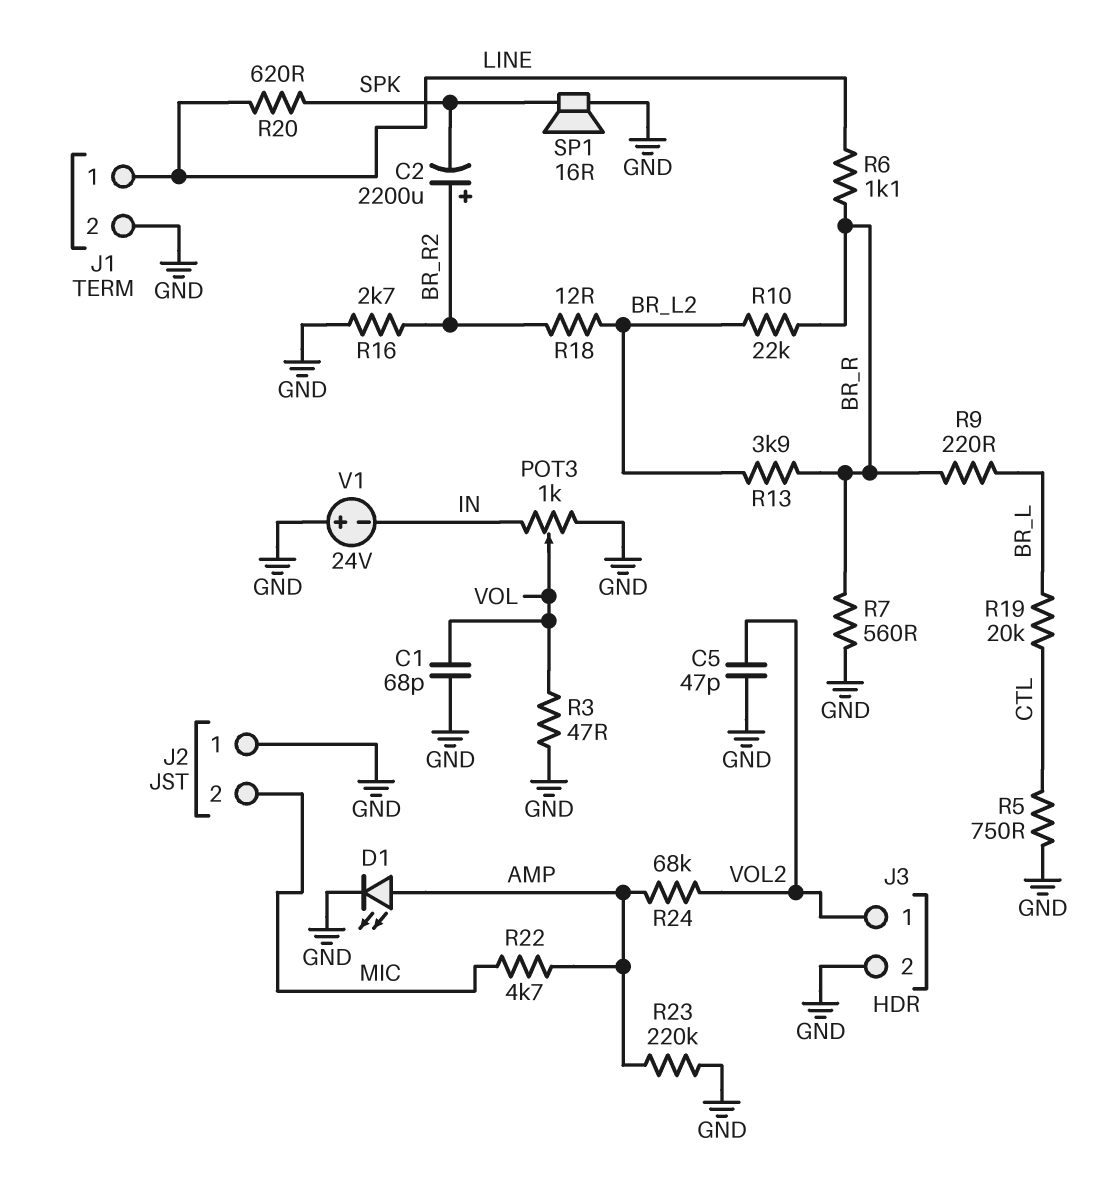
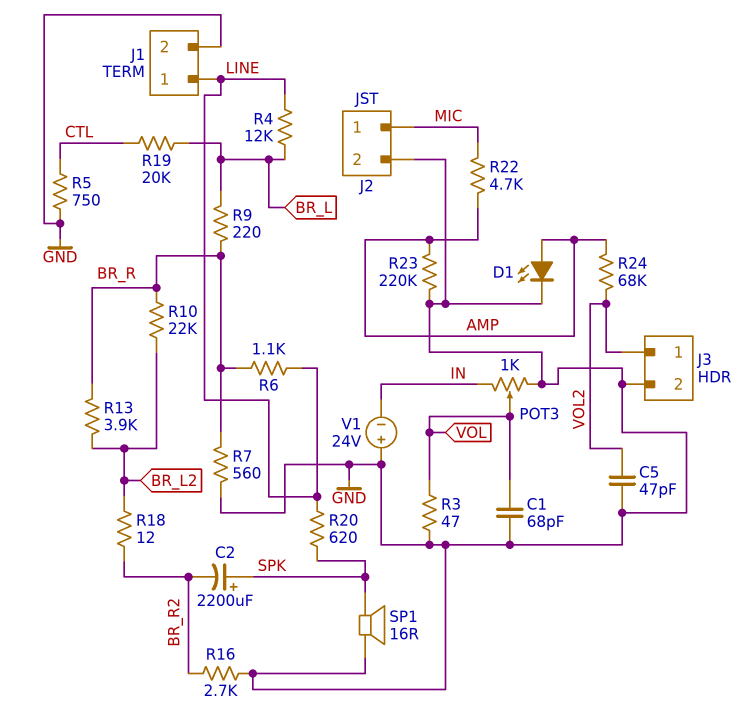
C2: 2200uF (plus BR_R2, minus SPK) -> 2200uF (plus SPK, minus BR_R2)
J2 pin 1: GND -> MIC
J2 pin 2: MIC -> GND
R4: none -> 12k (BR_L, LINE)

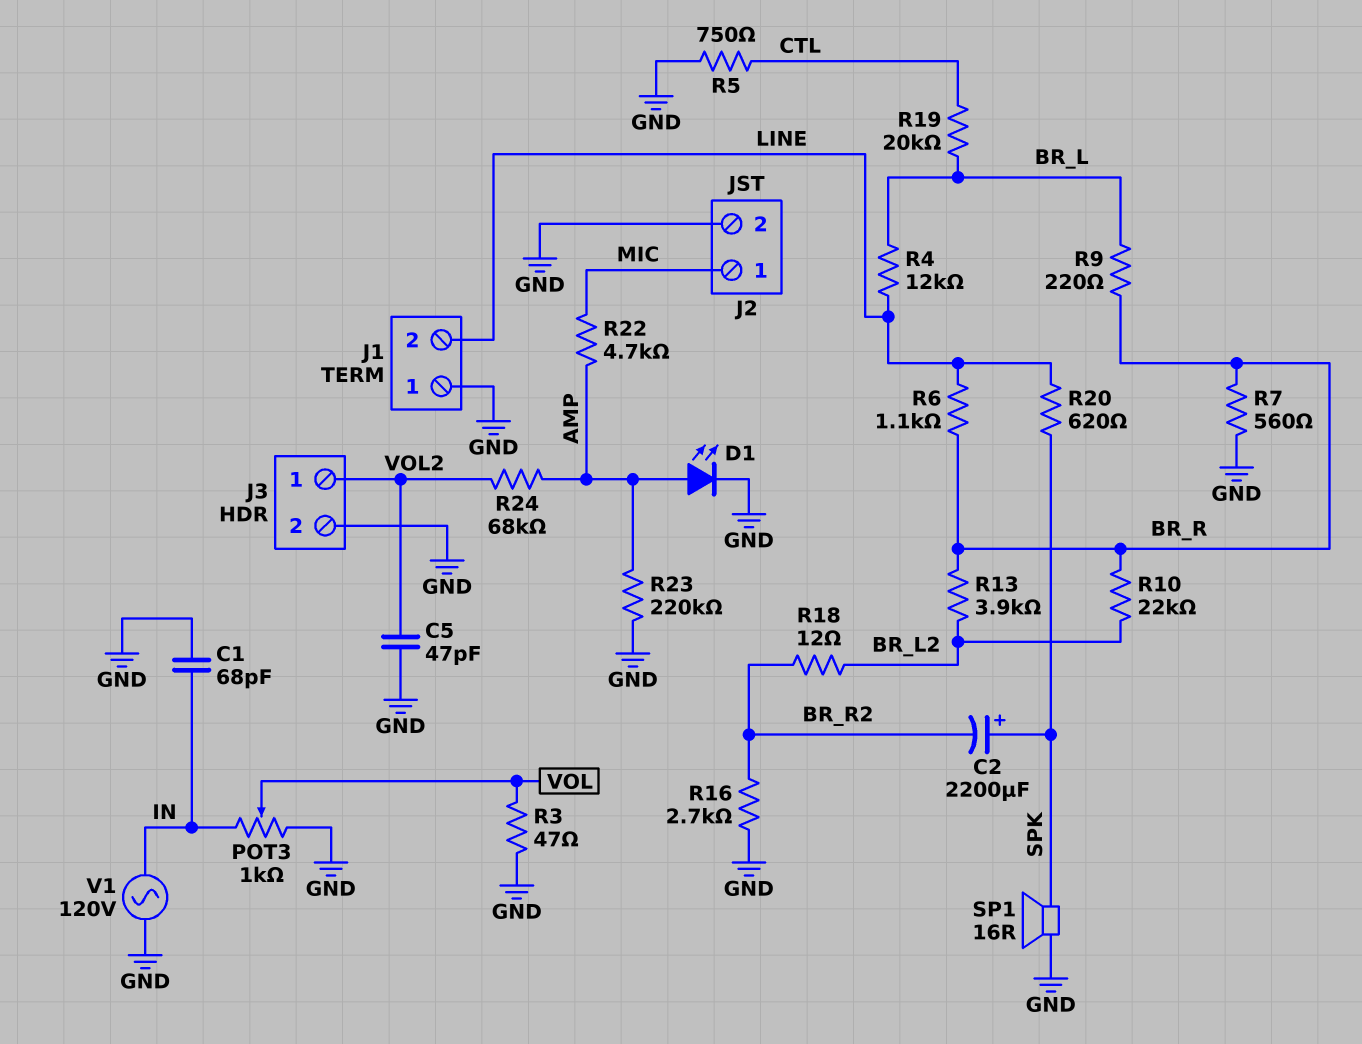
C1: 68pF (GND, VOL) -> 68pF (GND, IN)
J1 pin 1: LINE -> GND
J1 pin 2: GND -> LINE
V1: 24V (plus GND, minus IN) -> AC 120V (GND, IN)

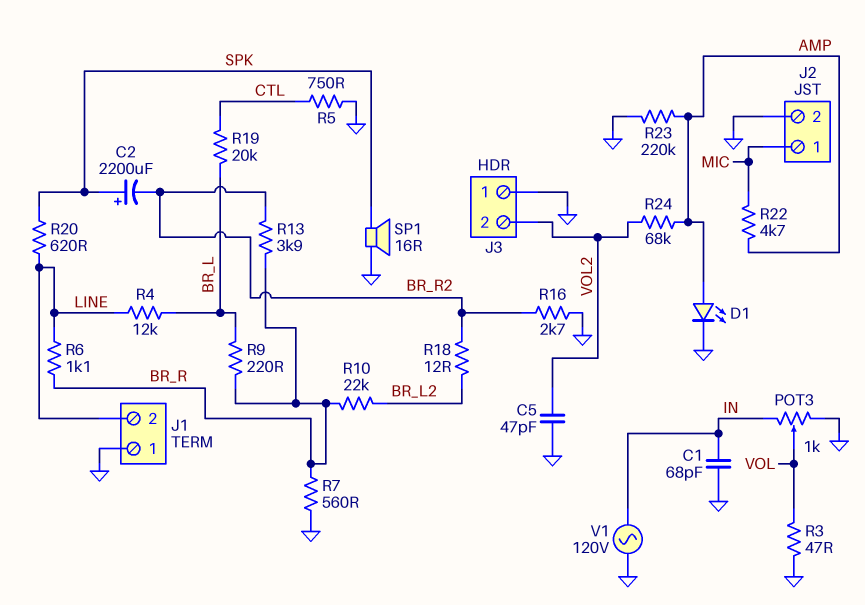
J3 pin 1: VOL2 -> GND
J3 pin 2: GND -> VOL2
R13: 3.9k (BR_L2, BR_R) -> 3.9k (BR_R, BR_R2)

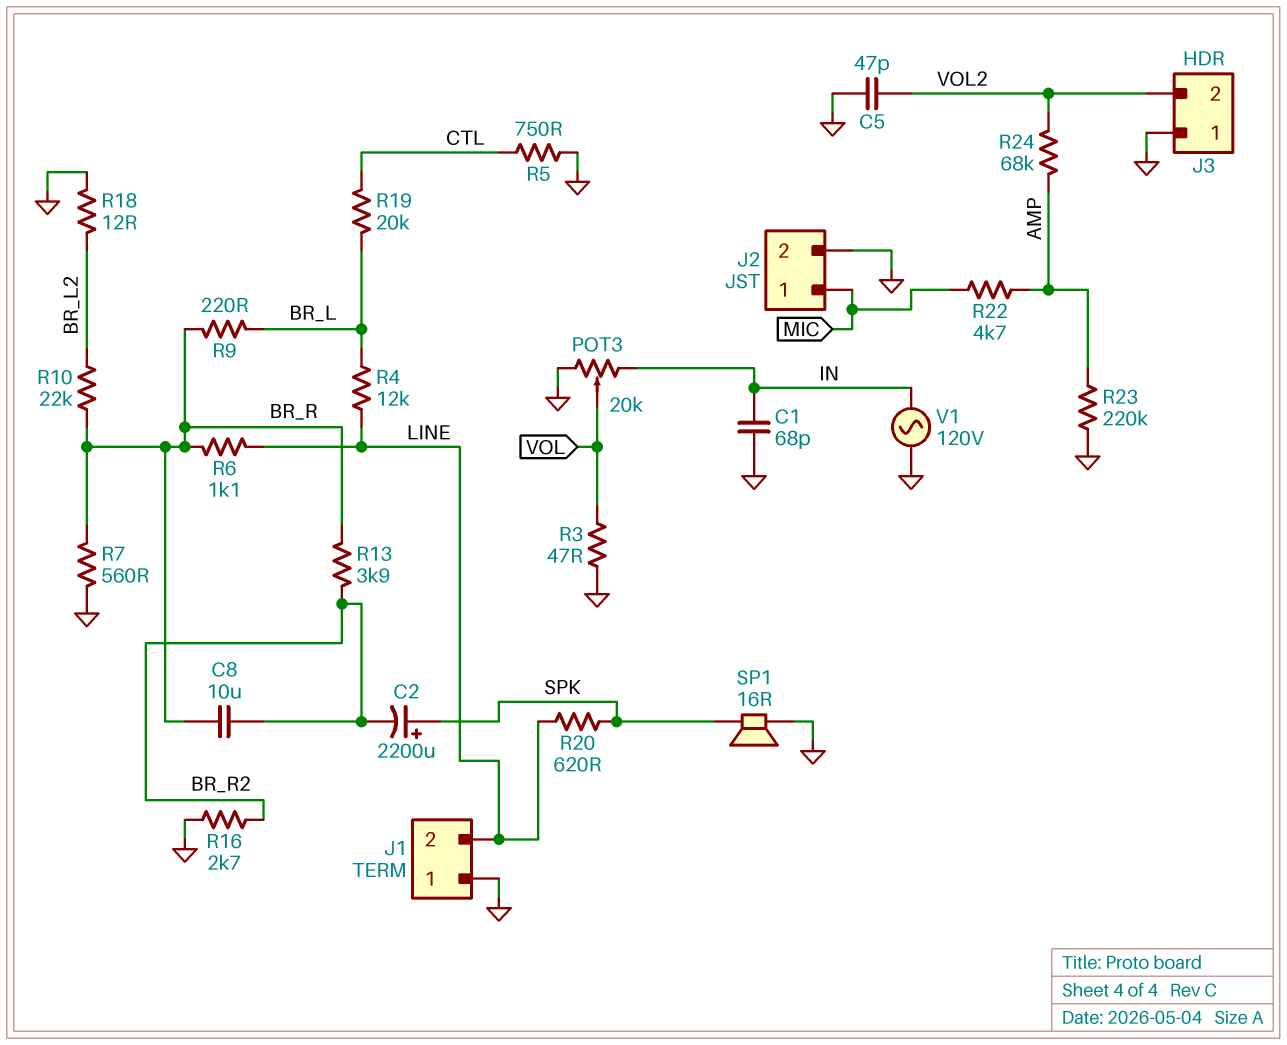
C8: none -> 10uF (BR_R, BR_R2)
D1: LED (A AMP, K GND) -> none
POT3: 1k (GND, IN, wiper VOL) -> 20k (GND, IN, wiper VOL)
R18: 12 (BR_L2, BR_R2) -> 12 (BR_L2, GND)

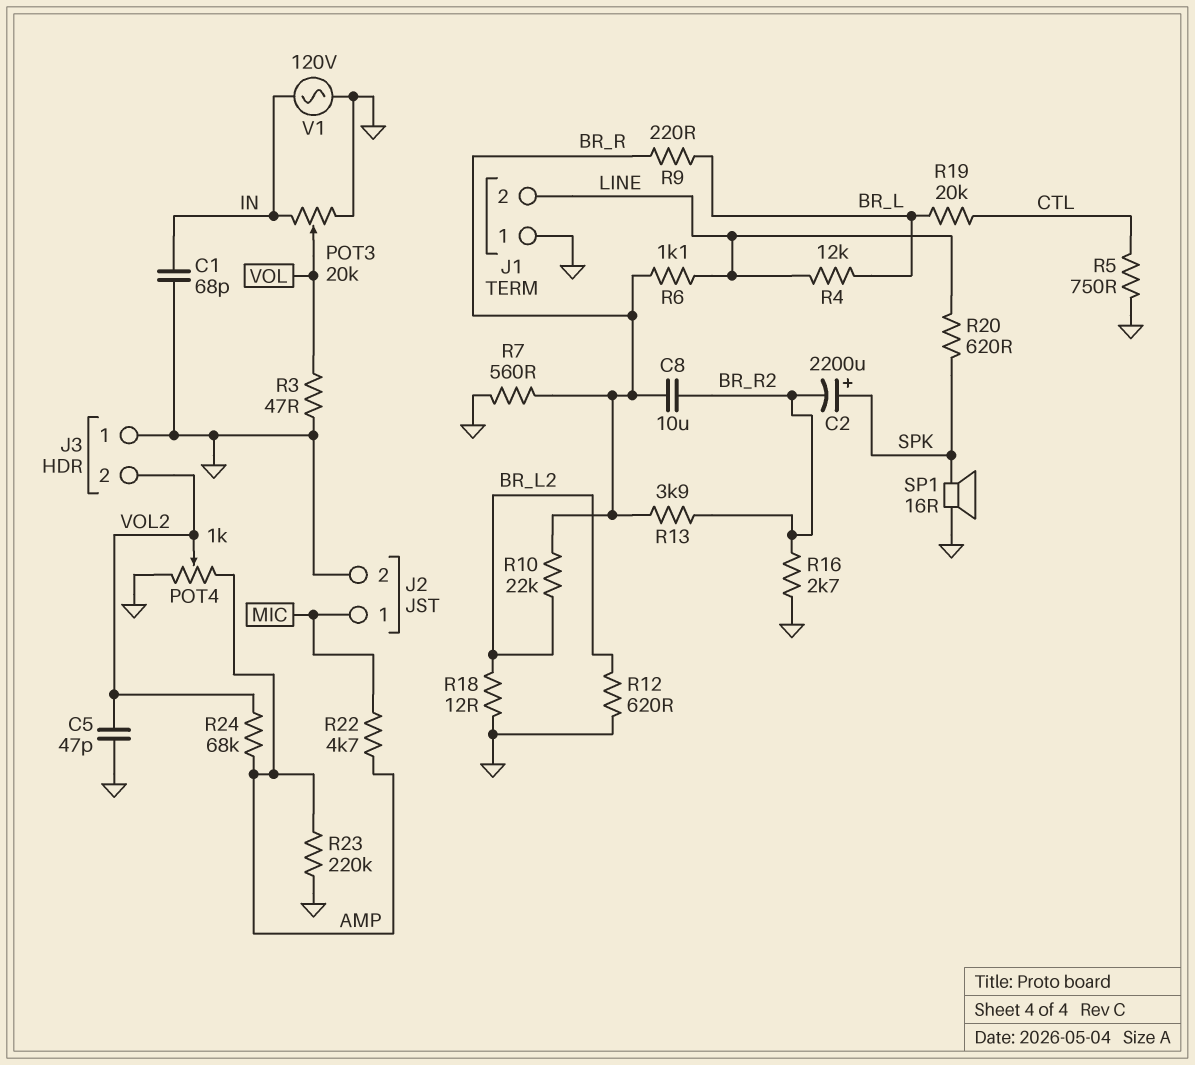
POT4: none -> 1k (AMP, GND, wiper VOL2)
R12: none -> 620 (BR_L2, GND)

